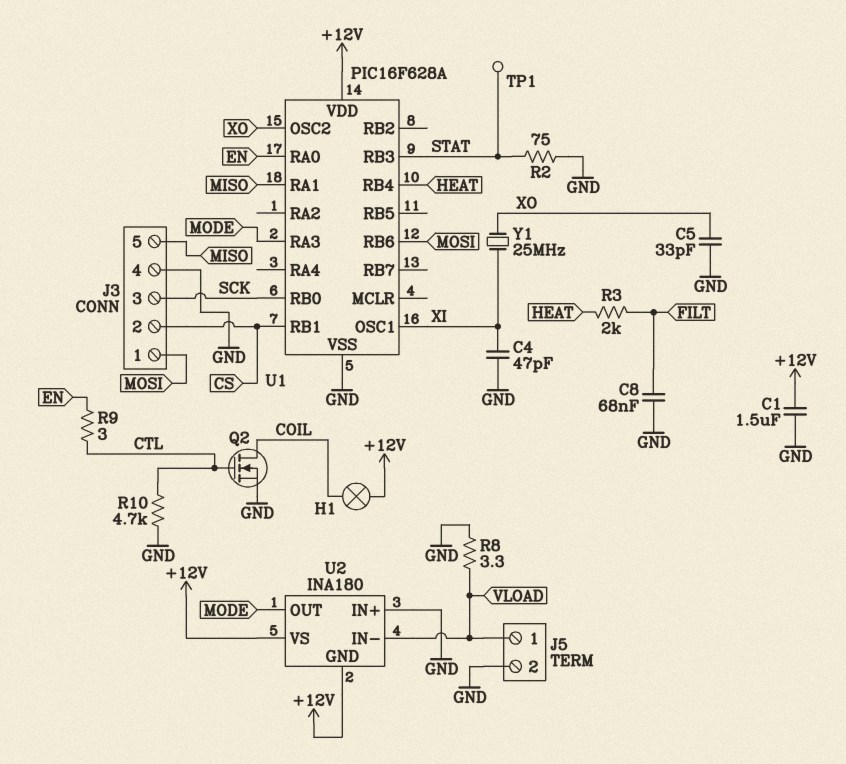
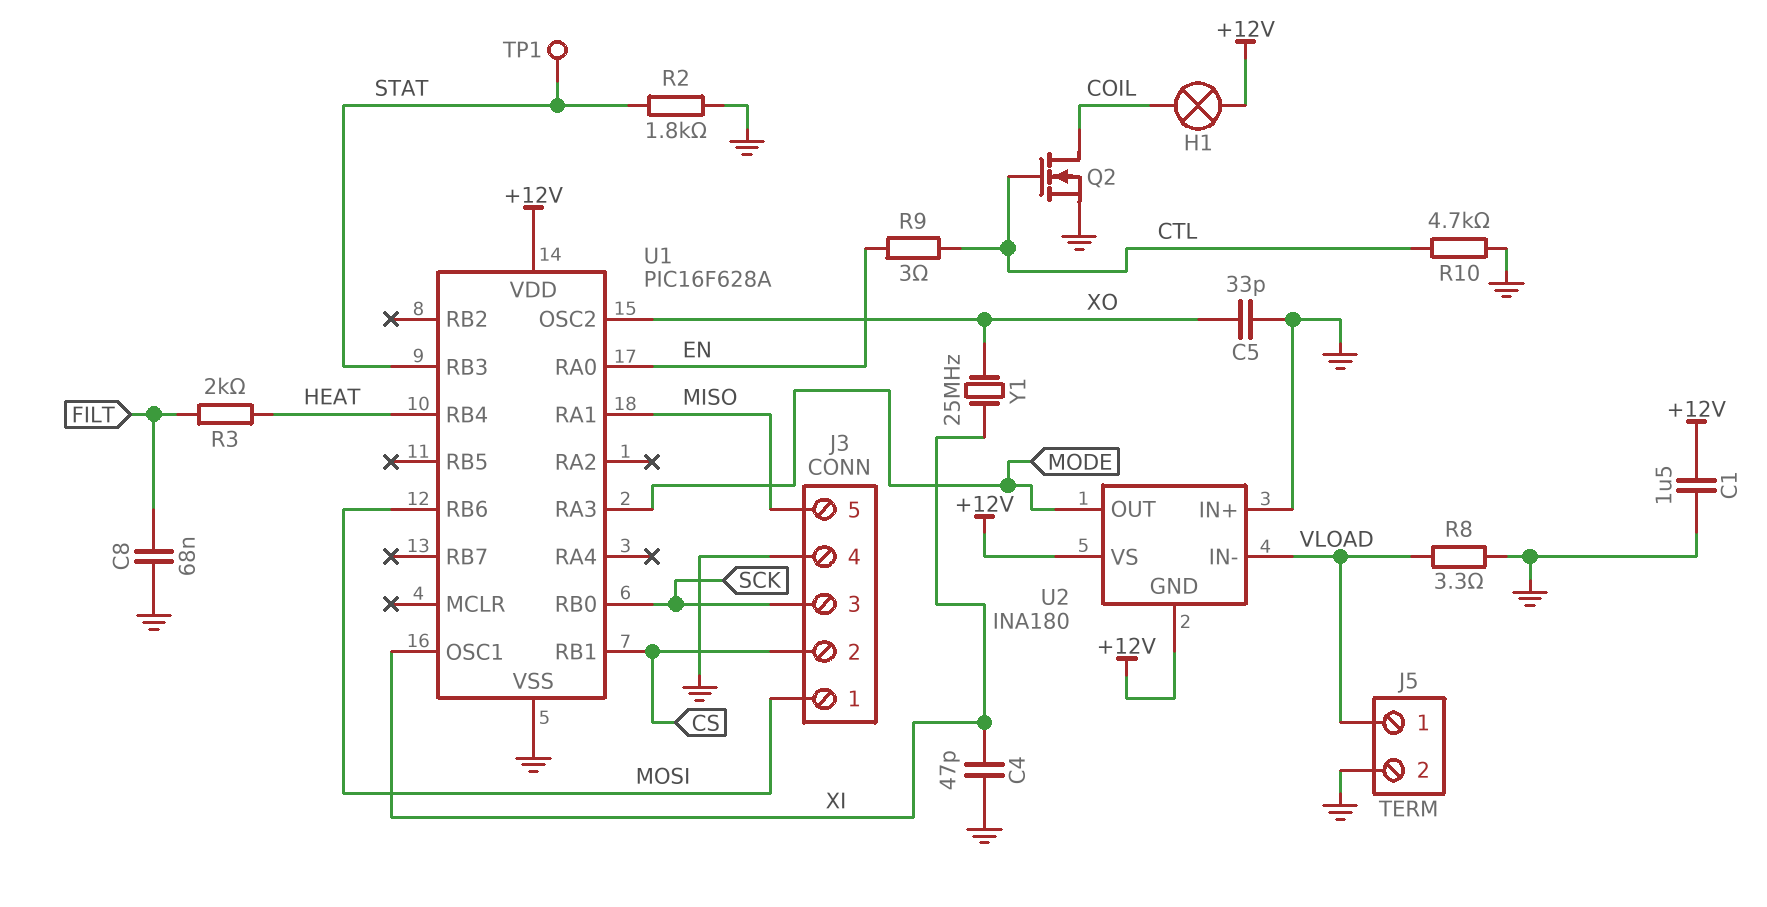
R2: 75 (GND, STAT) -> 1.8k (GND, STAT)

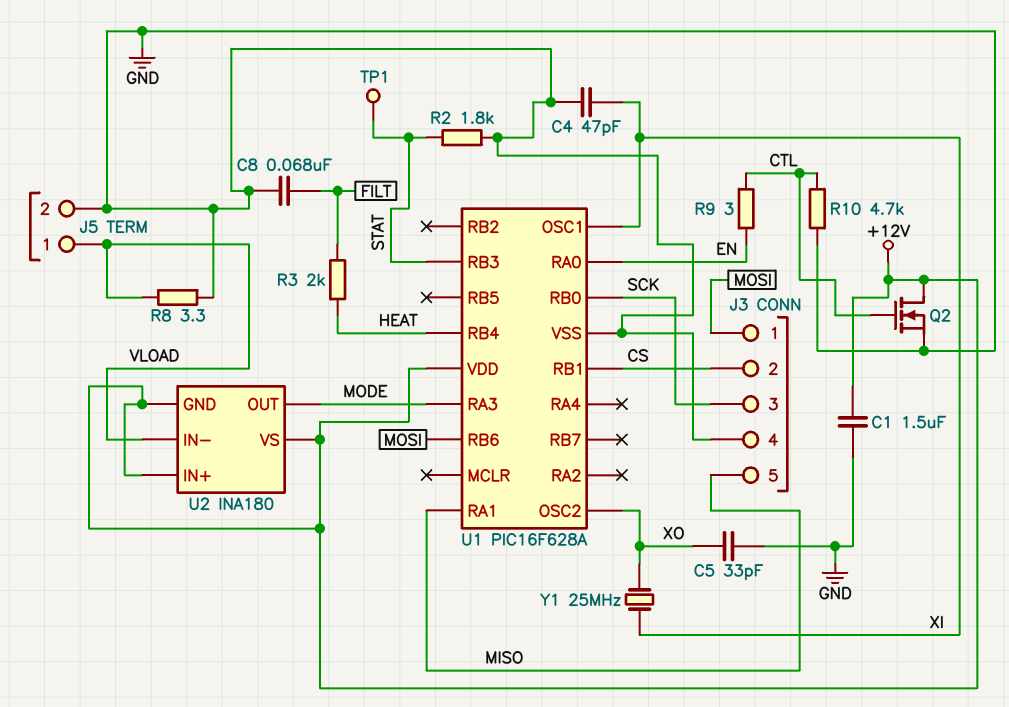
H1: lamp (+12V, COIL) -> none
Q2: NMOS (G CTL, D COIL, S GND) -> NMOS (G CTL, D +12V, S GND)
U2 pin IN+: GND -> +12V

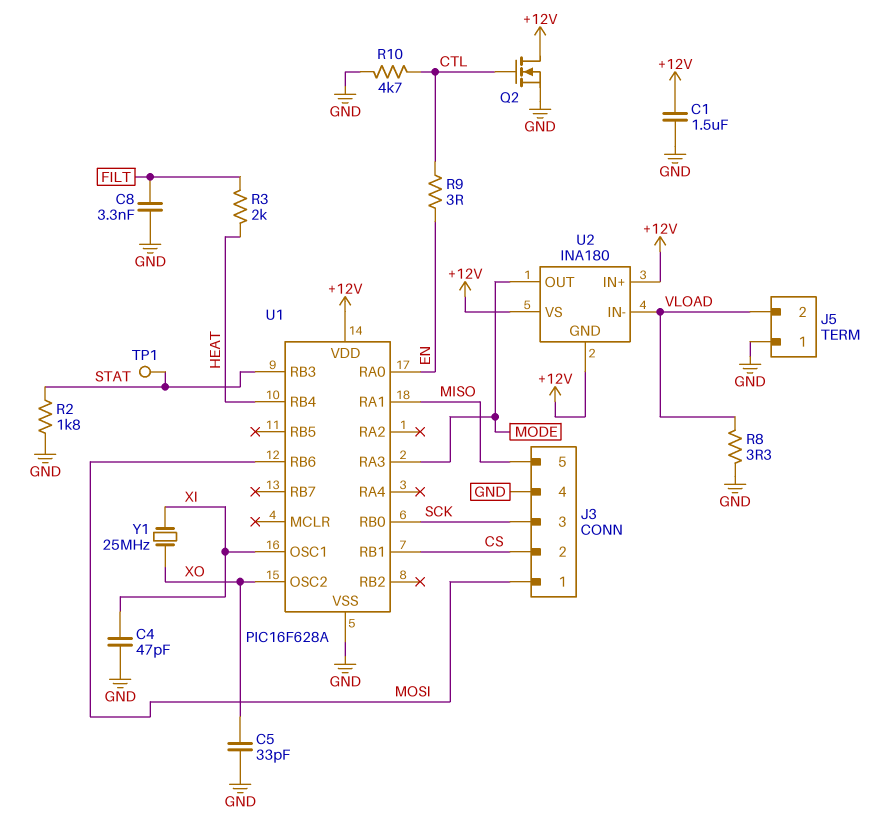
C8: 68nF (FILT, GND) -> 3.3nF (FILT, GND)
J5 pin 1: VLOAD -> GND
J5 pin 2: GND -> VLOAD

